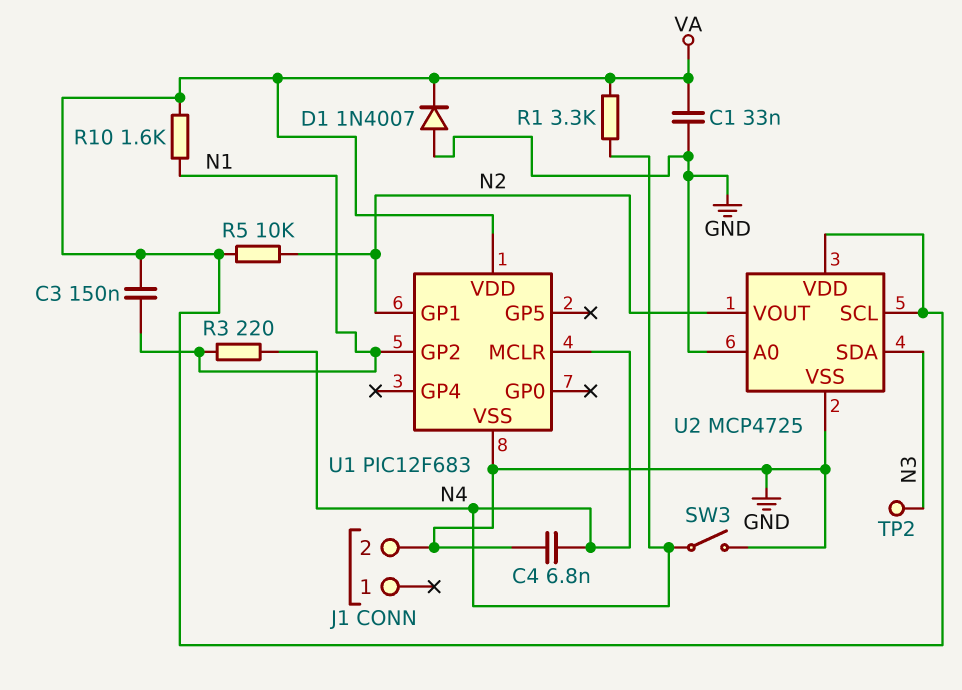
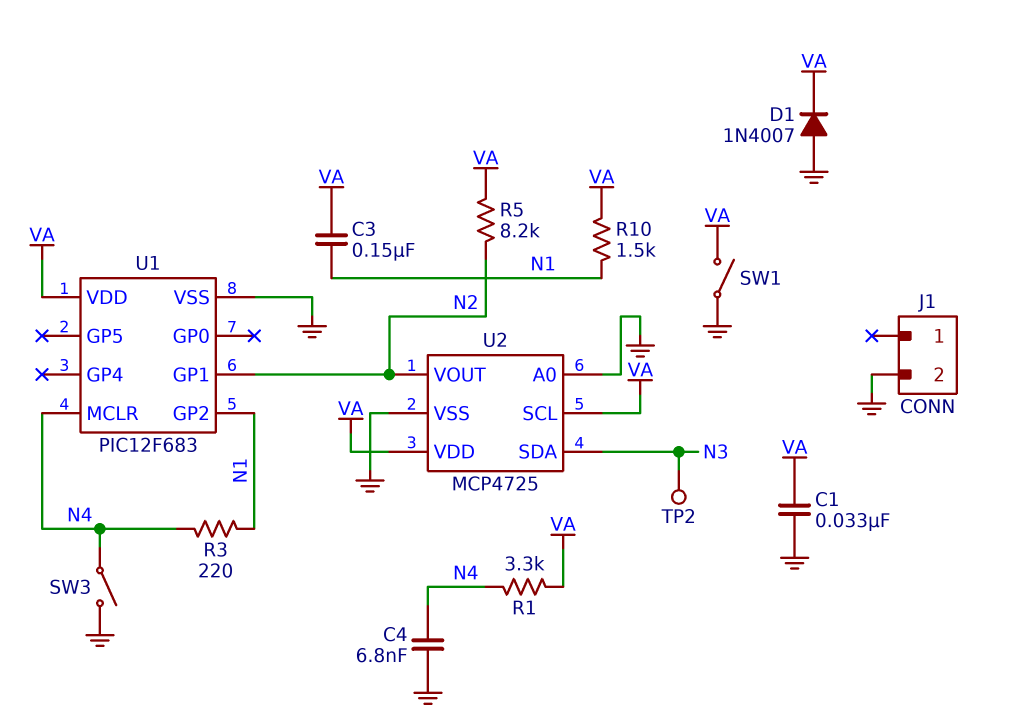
R5: 10k (N2, VA) -> 8.2k (N2, VA)
R10: 1.6k (N1, VA) -> 1.5k (N1, VA)
SW1: none -> switch (GND, VA)

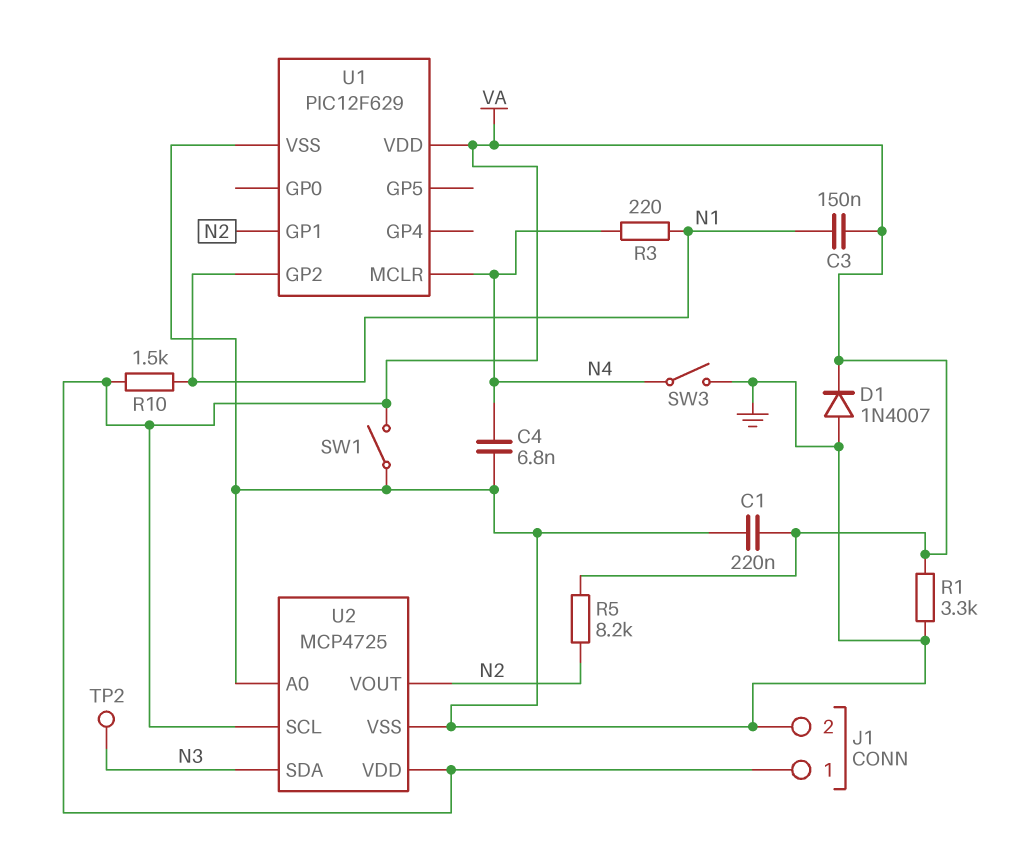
C1: 33nF (GND, VA) -> 220nF (GND, VA)
J1 pin 1: none -> VA
R1: 3.3k (N4, VA) -> 3.3k (GND, VA)
U1: PIC12F683 -> PIC12F629

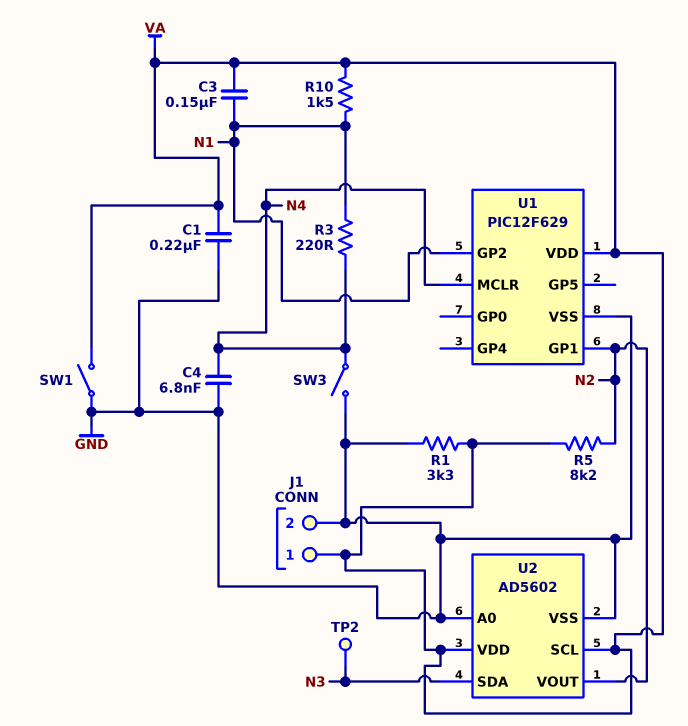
D1: diode 1N4007 (A GND, K VA) -> none
U2: MCP4725 -> AD5602

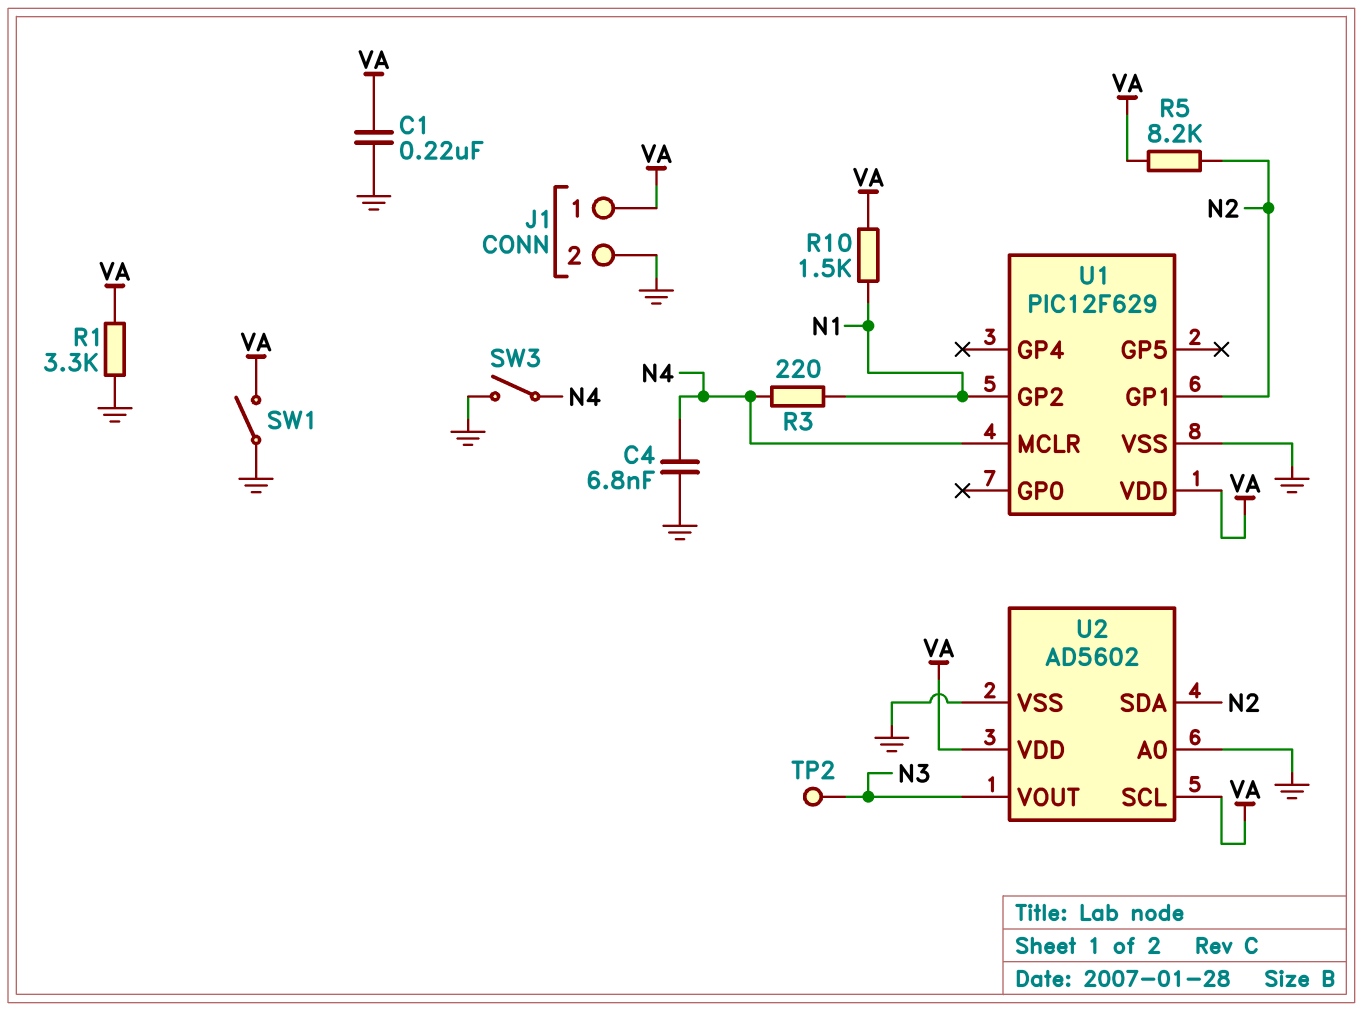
C3: 150nF (N1, VA) -> none
U2 pin SDA: N3 -> N2
U2 pin VOUT: N2 -> N3

